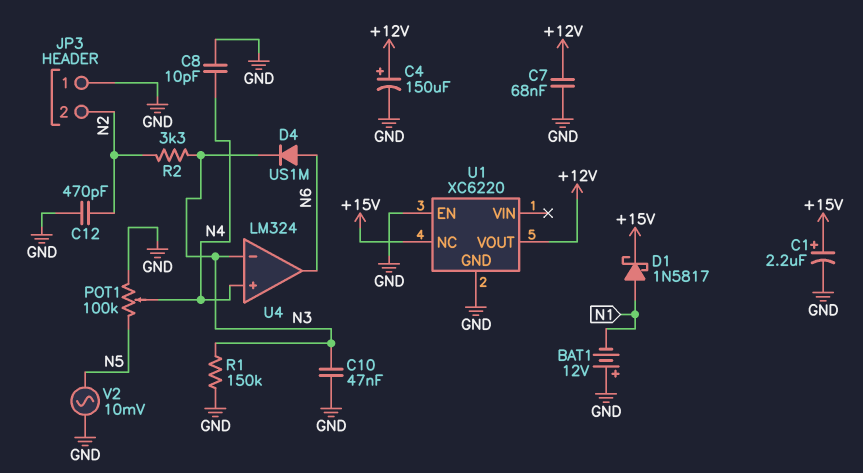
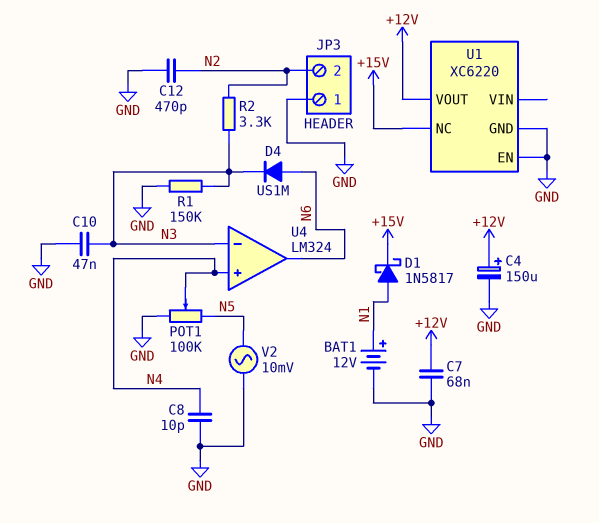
BAT1: 12V (plus GND, minus N1) -> 12V (plus N1, minus GND)
C1: 2.2uF (plus +15V, minus GND) -> none

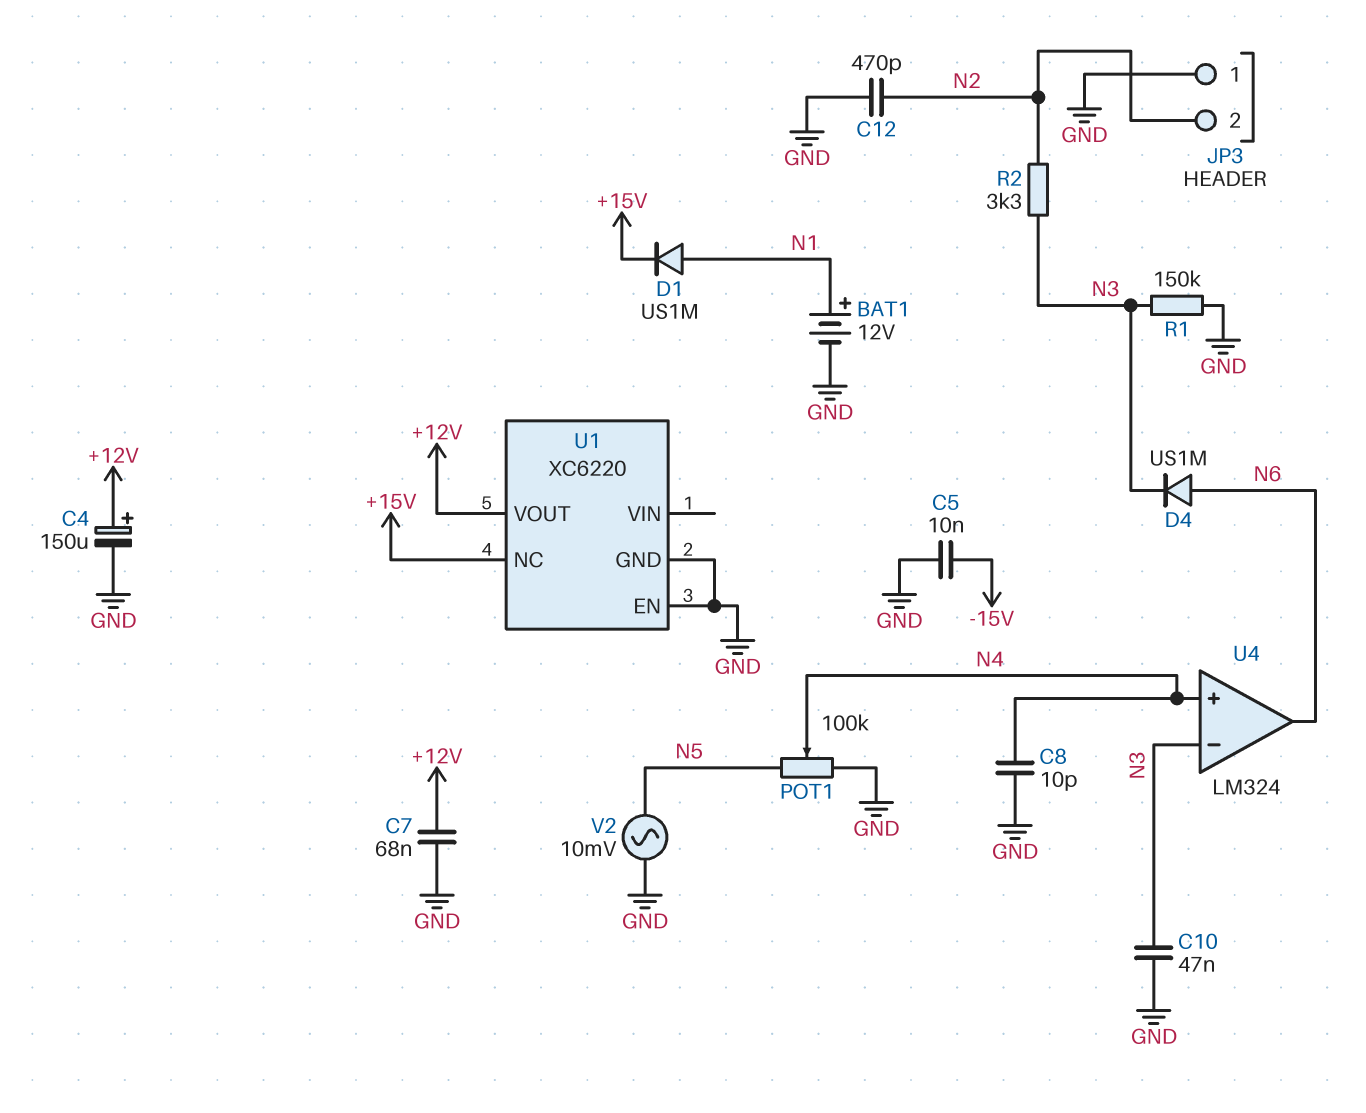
C5: none -> 10nF (-15V, GND)
D1: schottky 1N5817 (A N1, K +15V) -> diode US1M (A N1, K +15V)

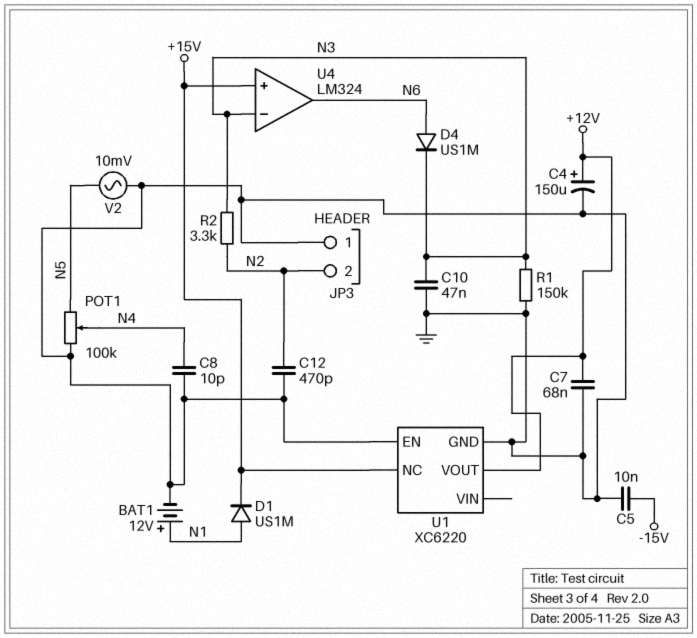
U4 pin in+: N4 -> +15V

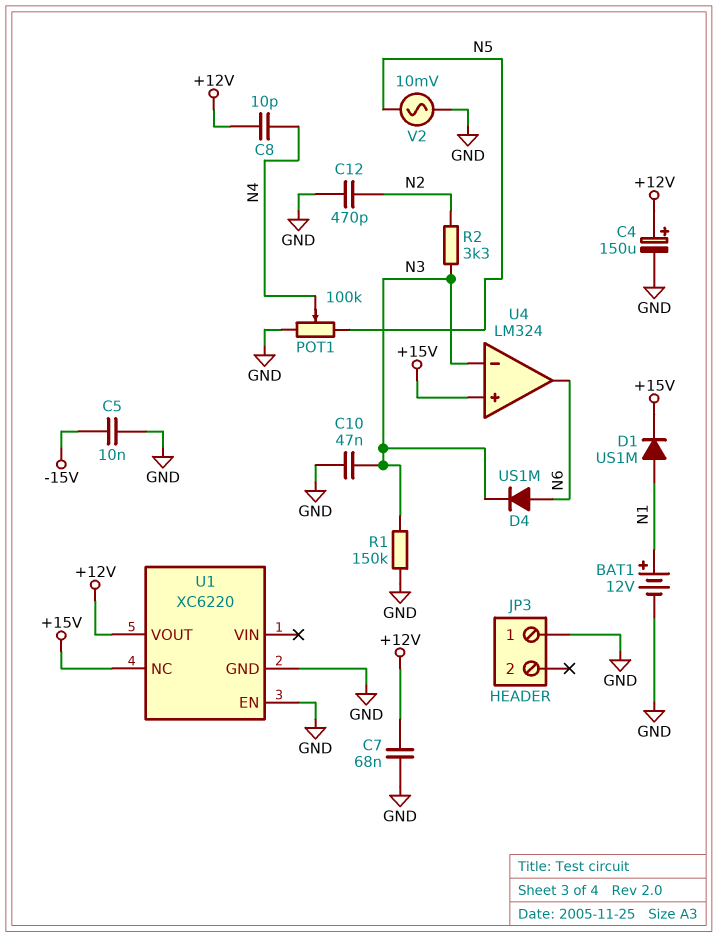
C8: 10pF (GND, N4) -> 10pF (+12V, N4)
JP3 pin 2: N2 -> none

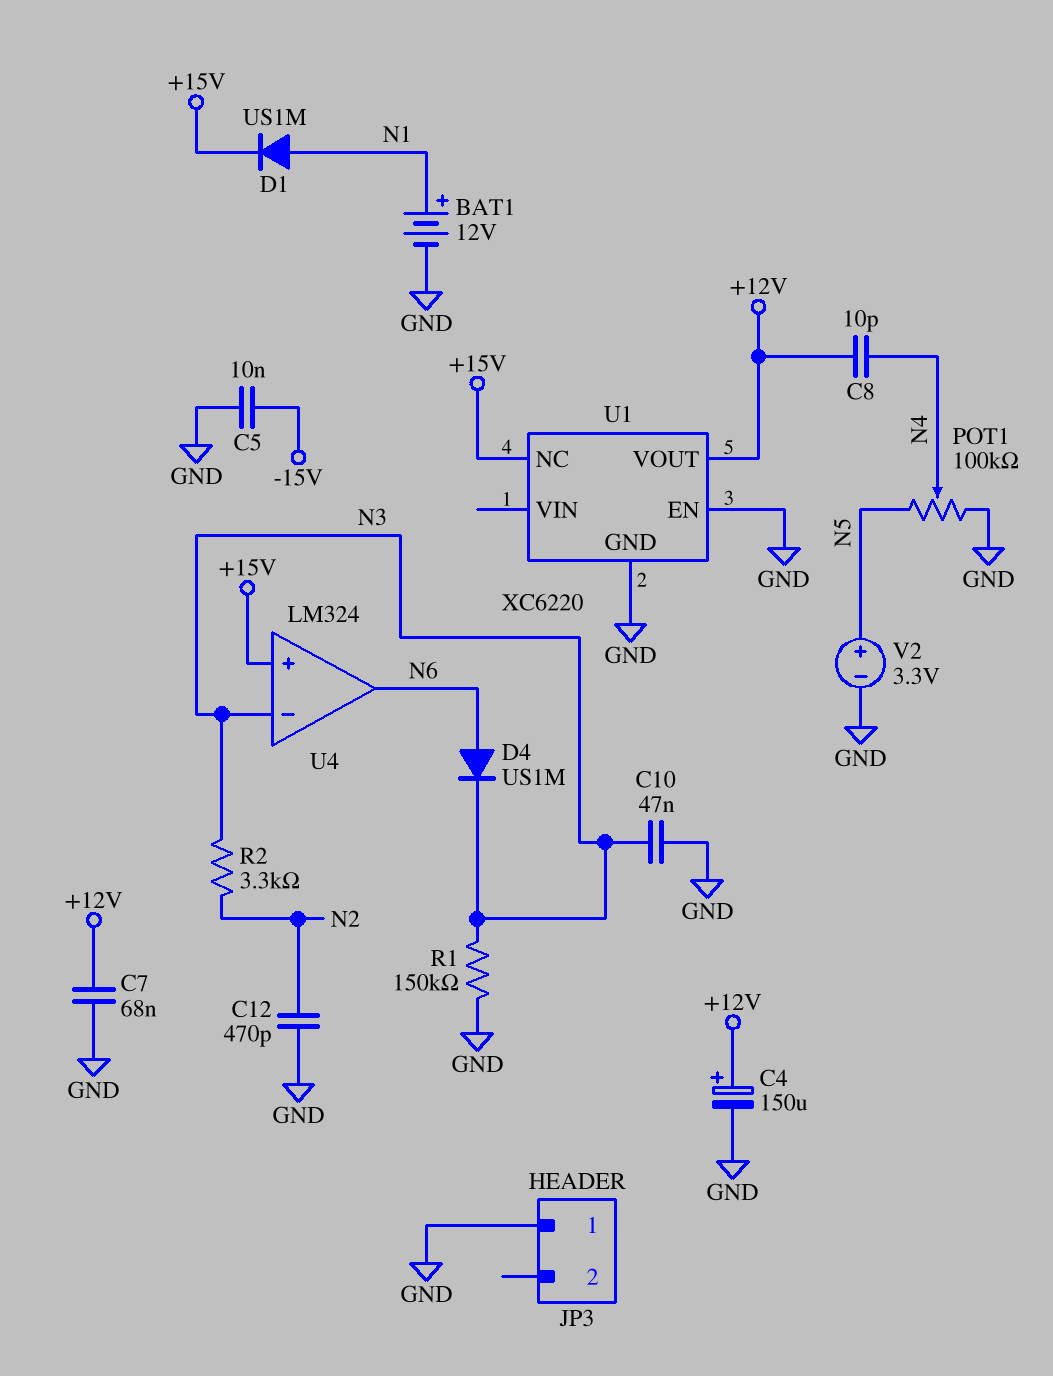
V2: AC 10mV (GND, N5) -> 3.3V (plus N5, minus GND)

